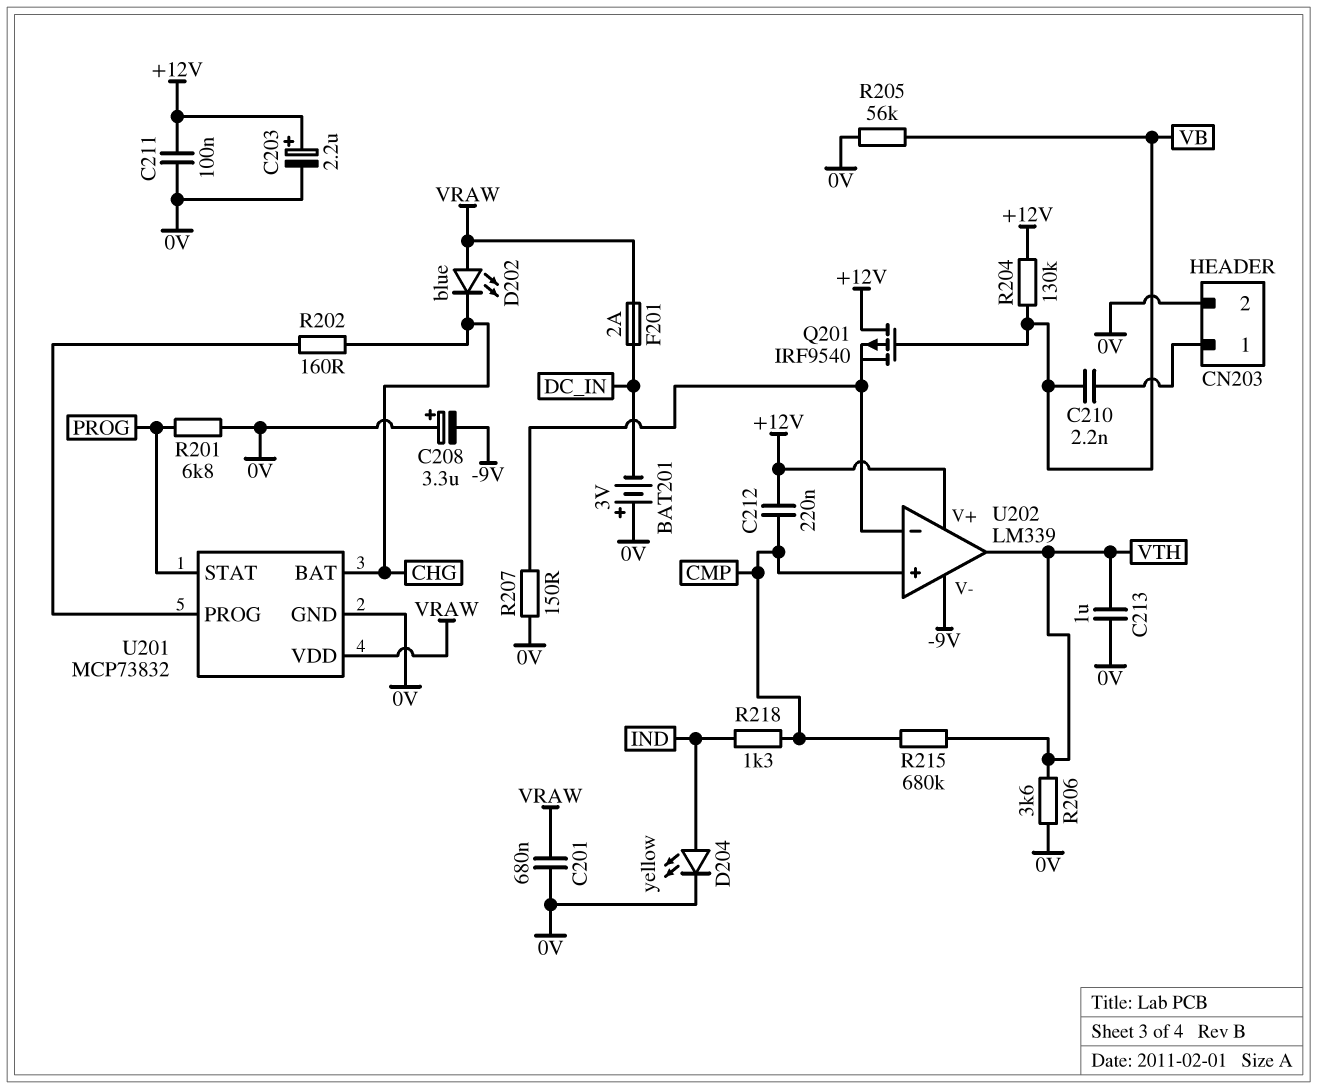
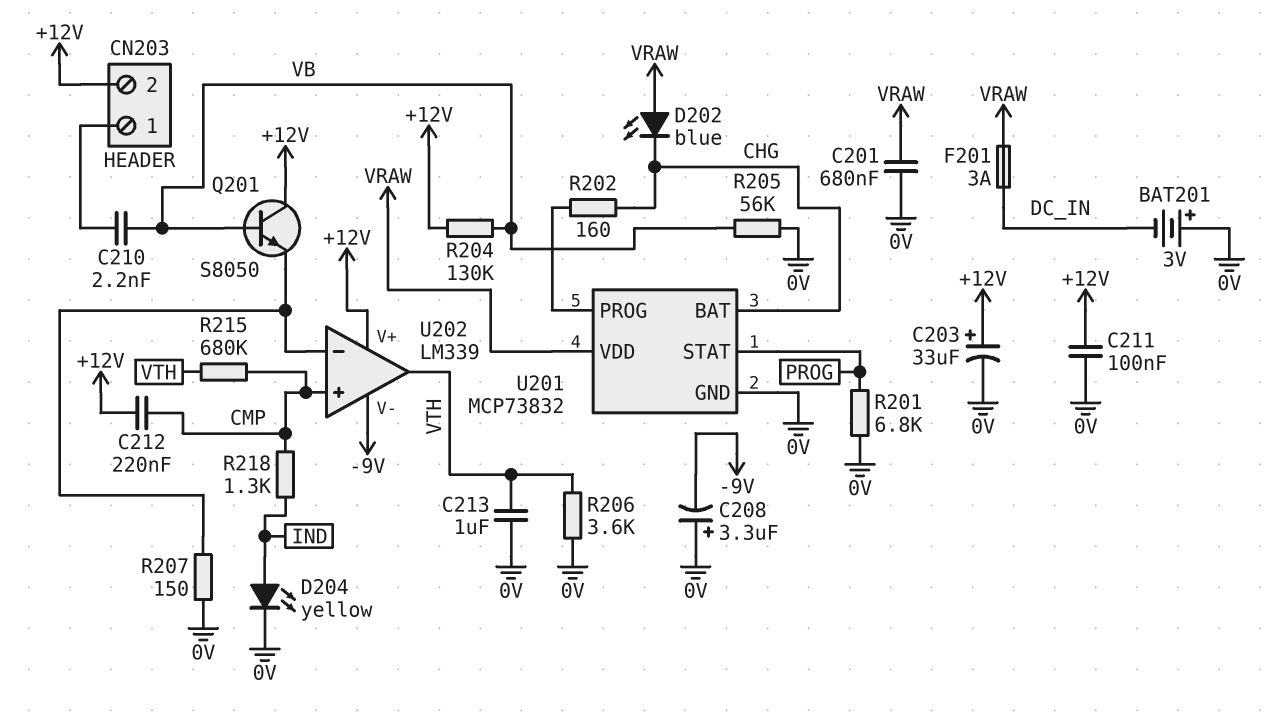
C203: 2.2uF (plus +12V, minus 0V) -> 33uF (plus +12V, minus 0V)
CN203 pin 2: 0V -> +12V
F201: 2A (DC_IN, VRAW) -> 3A (DC_IN, VRAW)
Q201: PMOS IRF9540 (G VB, D +12V, S U202/in-) -> NPN S8050 (B VB, C +12V, E U202/in-)

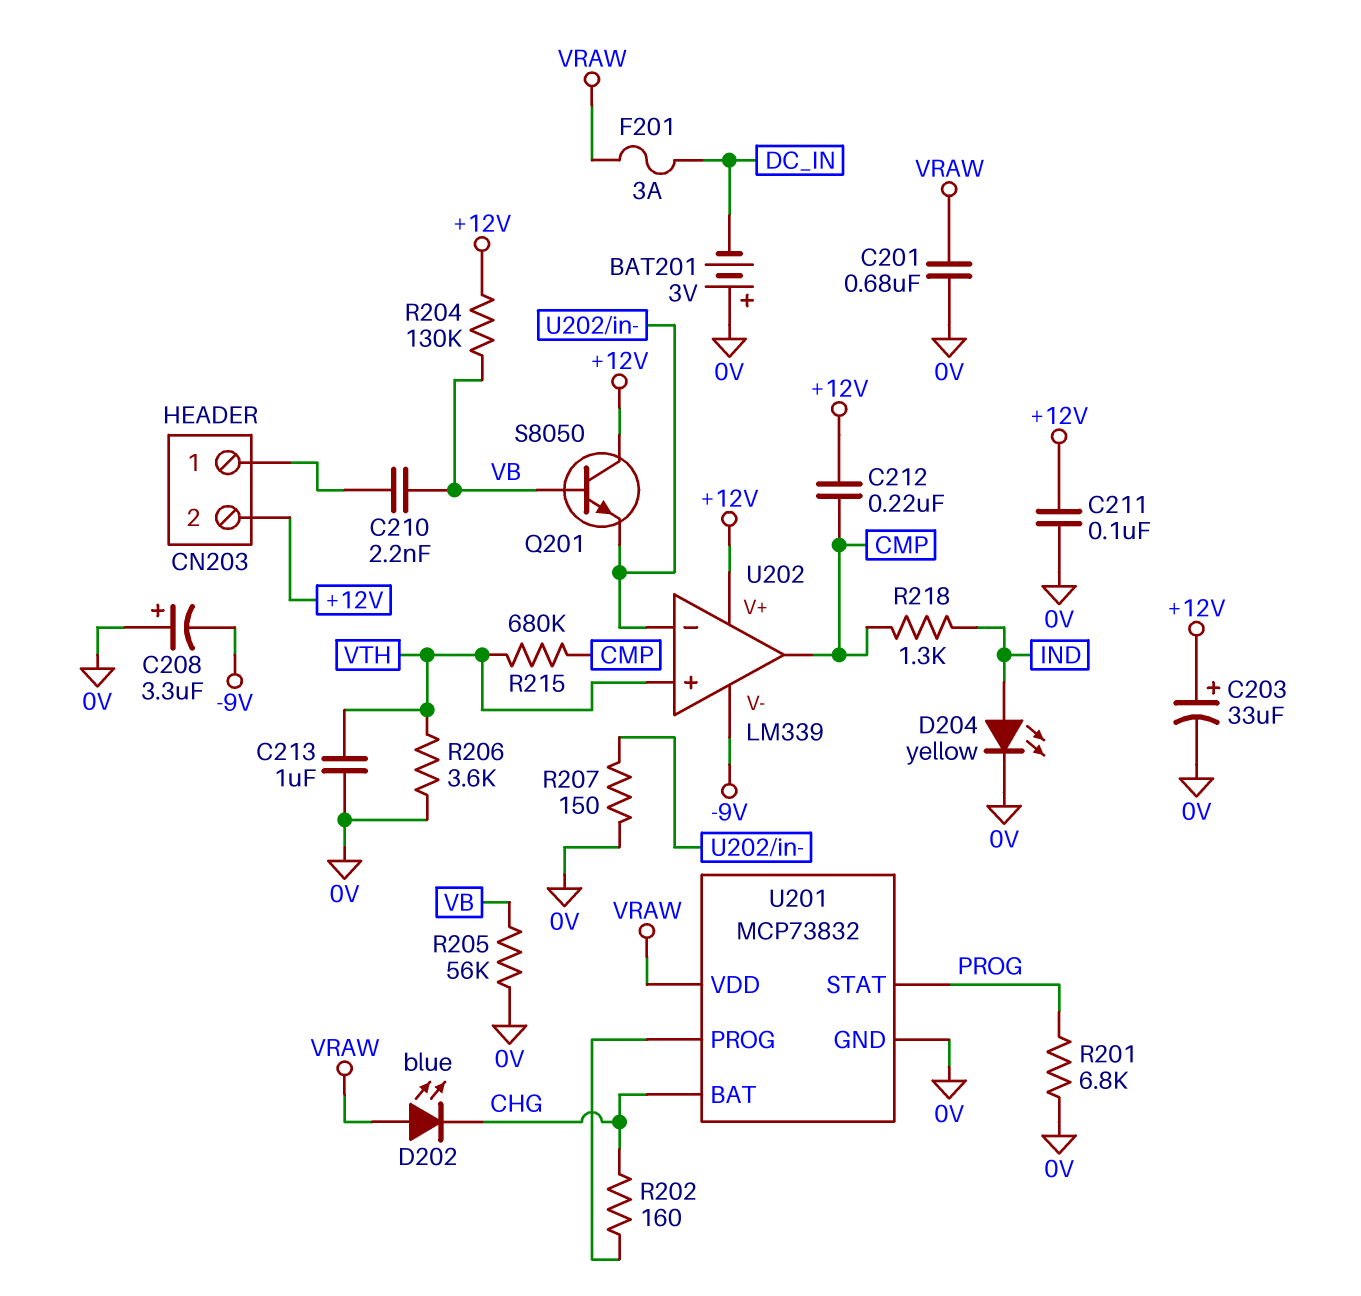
U202 pin in+: CMP -> VTH
U202 pin out: VTH -> CMP

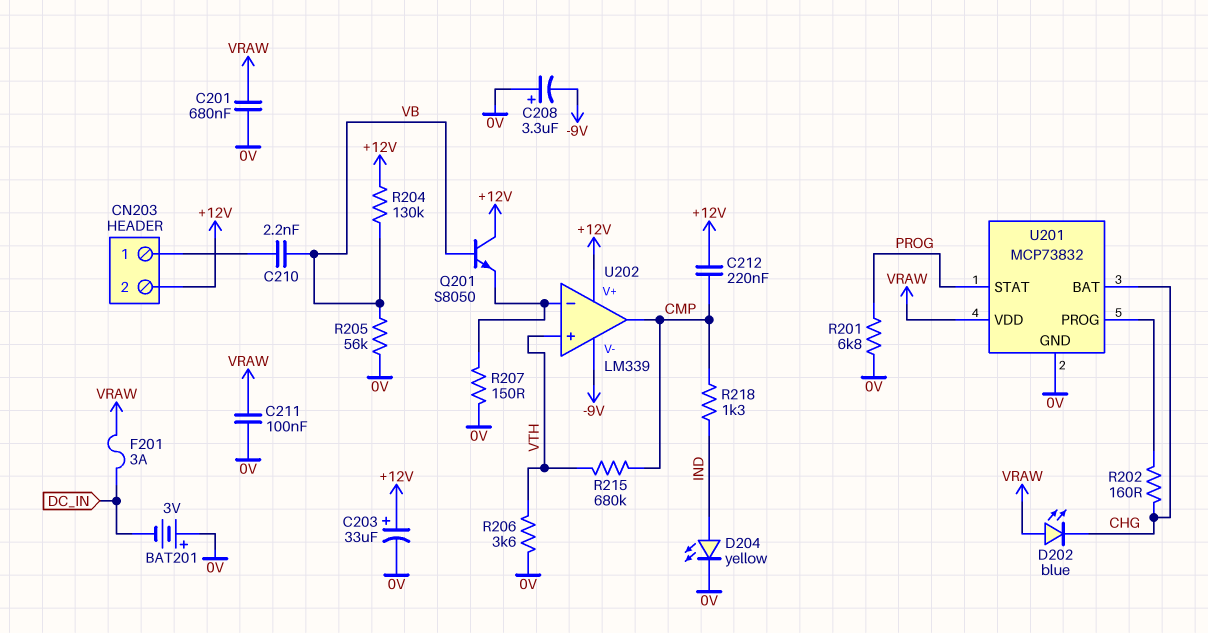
C211: 100nF (+12V, 0V) -> 100nF (0V, VRAW)
C213: 1uF (0V, VTH) -> none

